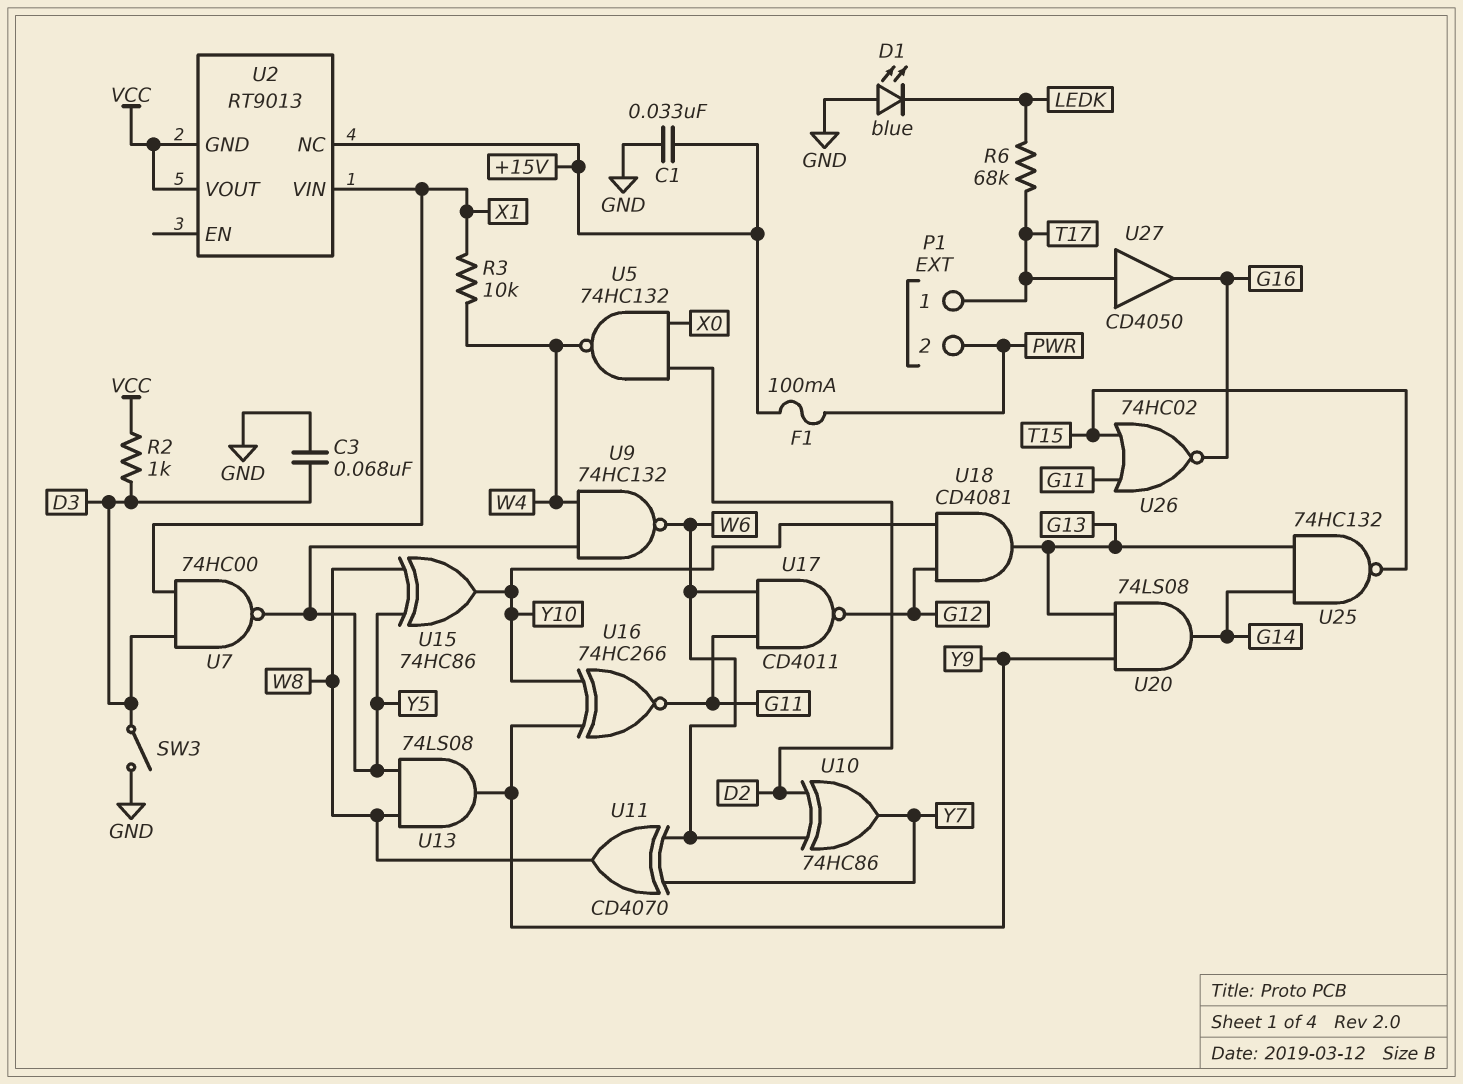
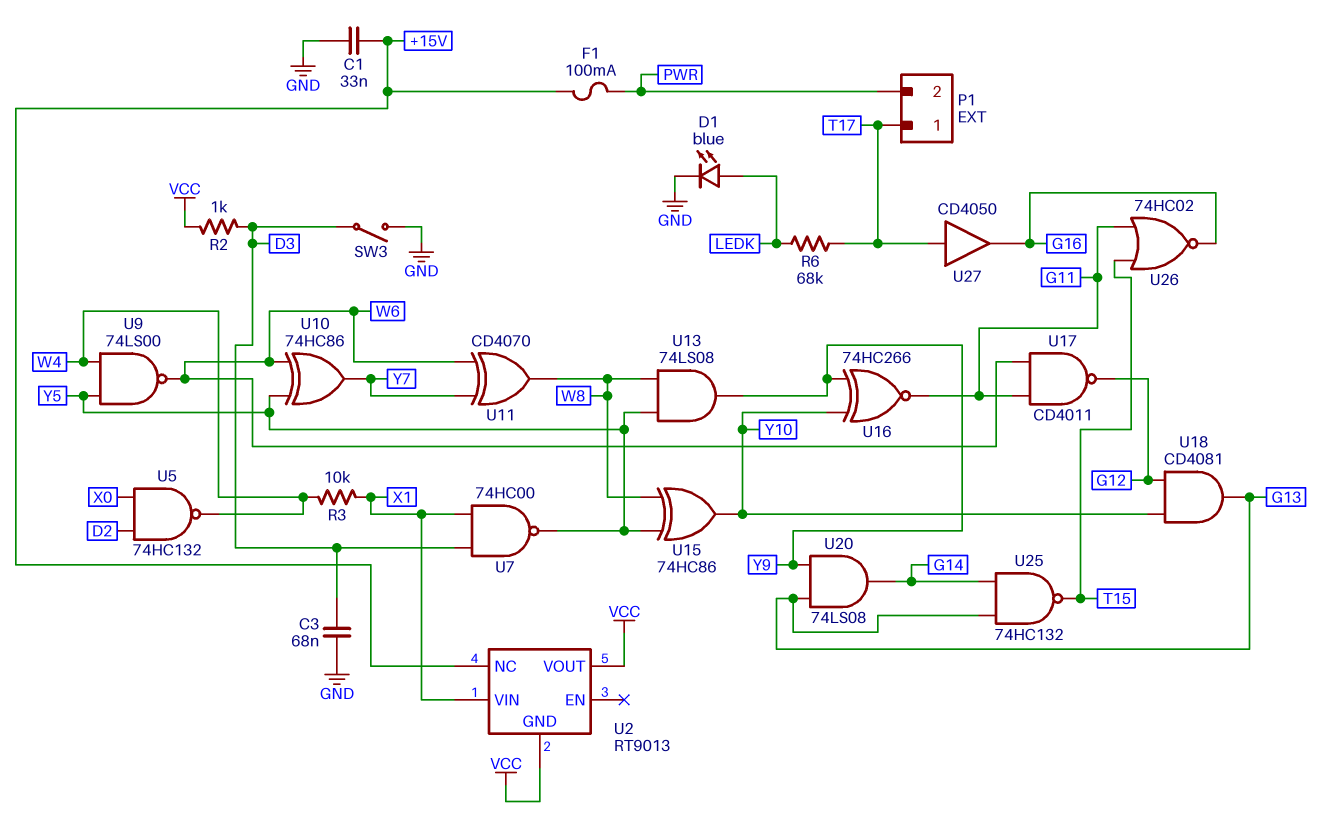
D1: LED blue (A GND, K LEDK) -> LED blue (A LEDK, K GND)
U9: NAND 74HC132 (in W4, in Y5, out W6) -> NAND 74LS00 (in W4, in Y5, out W6)
U10: XOR 74HC86 (in D2, in W6, out Y7) -> XOR 74HC86 (in W6, in Y5, out Y7)

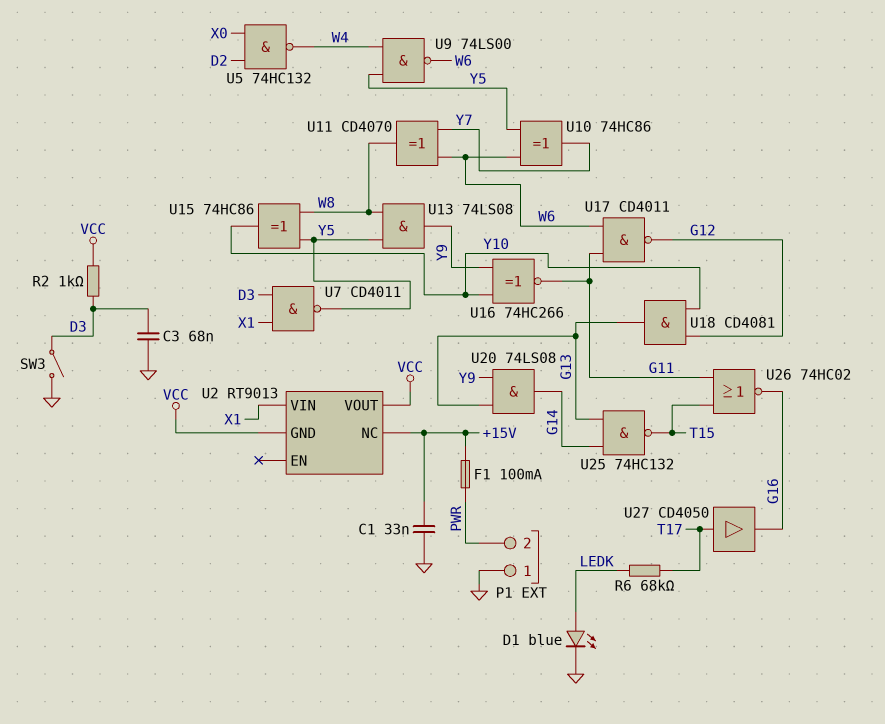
P1 pin 1: T17 -> GND
R3: 10k (W4, X1) -> none
U7: NAND 74HC00 (in D3, in X1, out Y5) -> NAND CD4011 (in D3, in X1, out Y5)

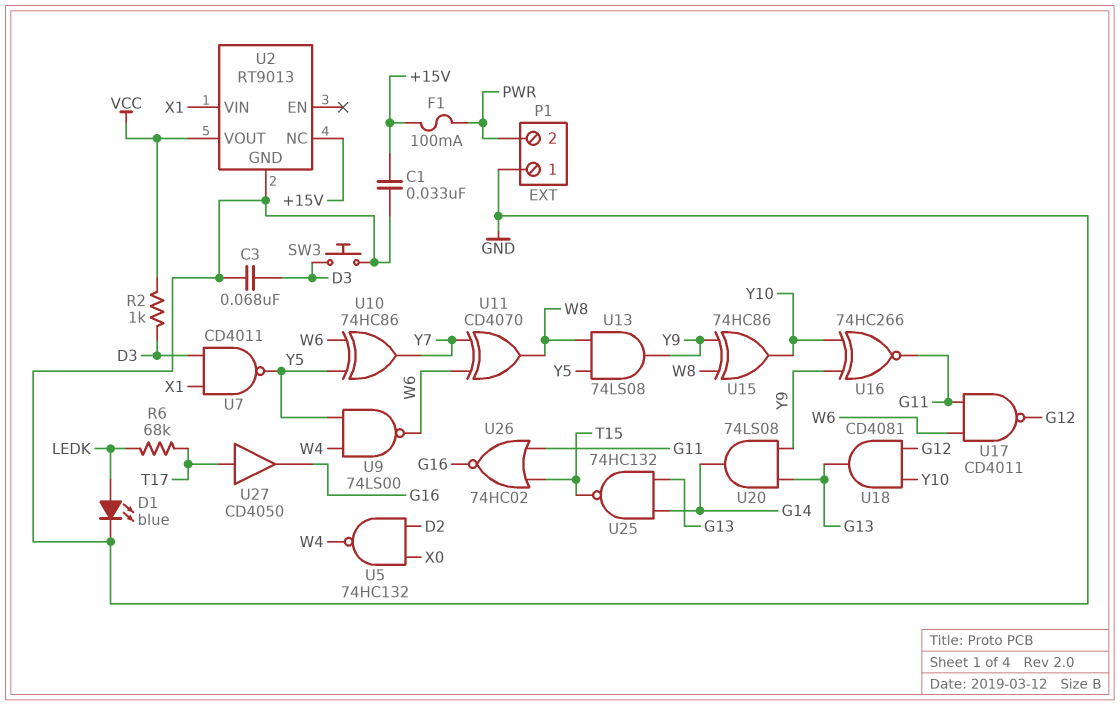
SW3: switch (D3, GND) -> button (D3, GND)
U2 pin GND: VCC -> GND
U15: XOR 74HC86 (in W8, in Y5, out Y10) -> XOR 74HC86 (in W8, in Y9, out Y10)

